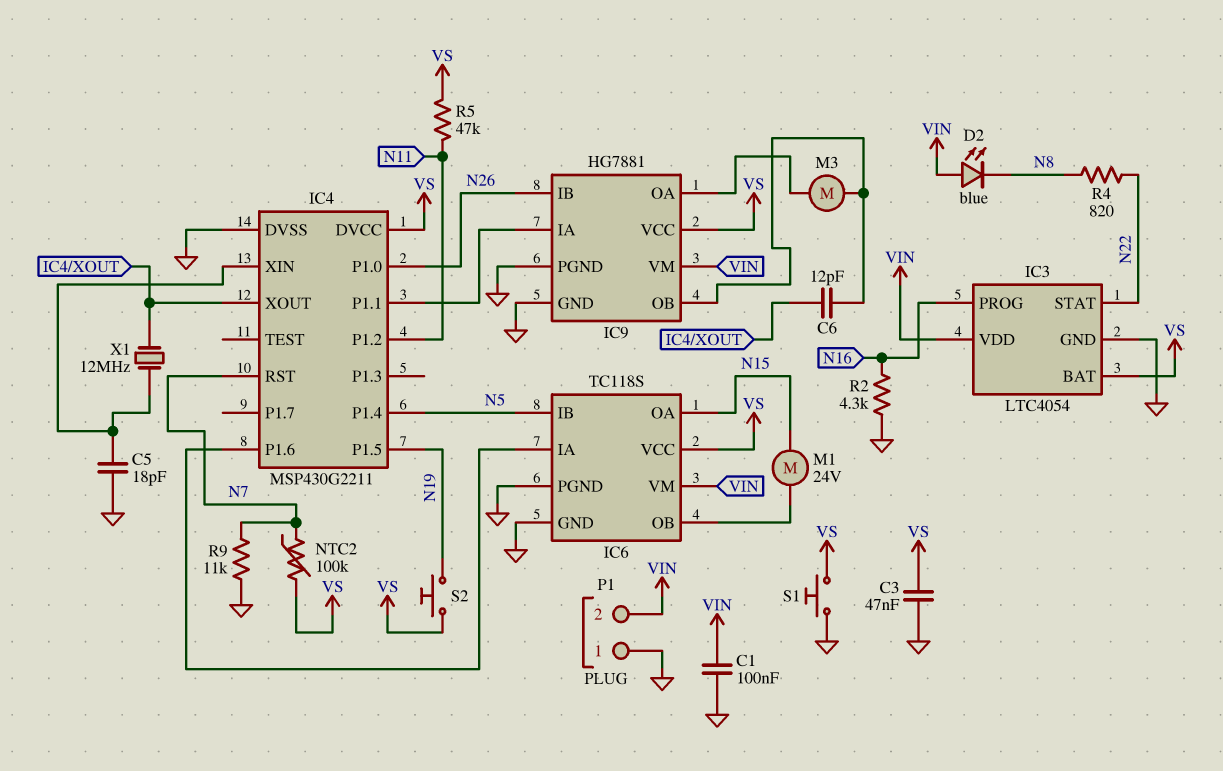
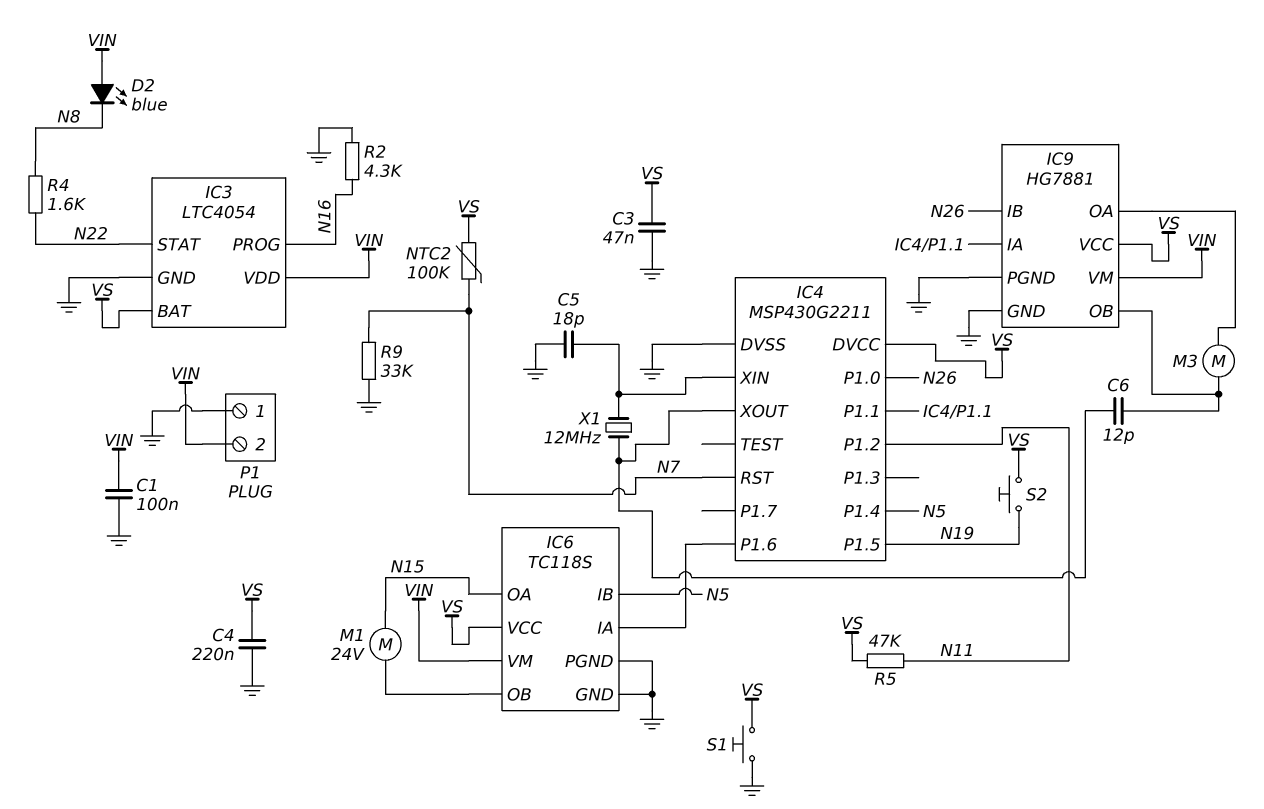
C4: none -> 220nF (GND, VS)
R4: 820 (N8, N22) -> 1.6k (N8, N22)
R9: 11k (GND, N7) -> 33k (GND, N7)

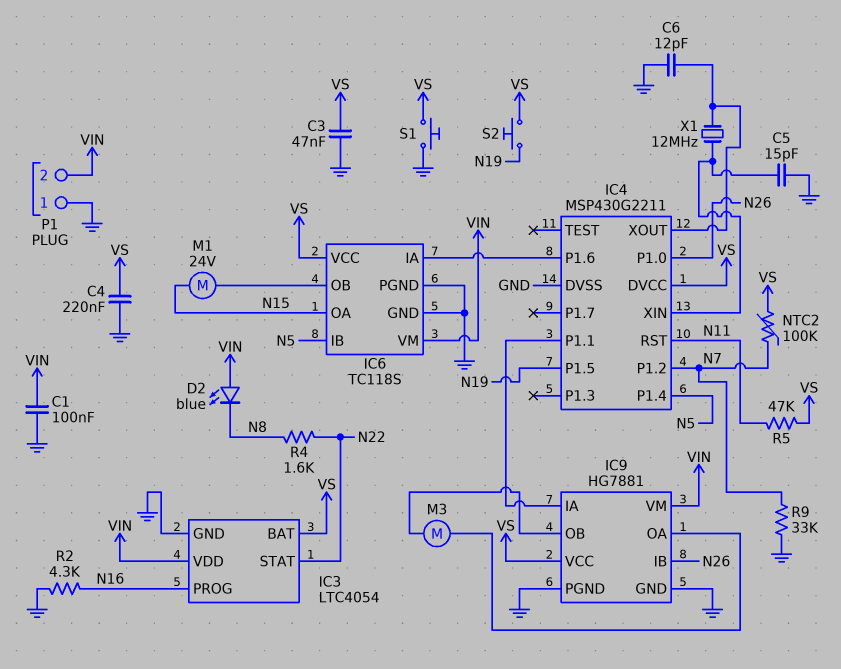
C5: 18pF (GND, IC4/XIN) -> 15pF (GND, IC4/XIN)
C6: 12pF (IC4/XOUT, IC9/OB) -> 12pF (GND, IC4/XOUT)
IC4 pin P1.2: N11 -> N7
IC4 pin RST: N7 -> N11

